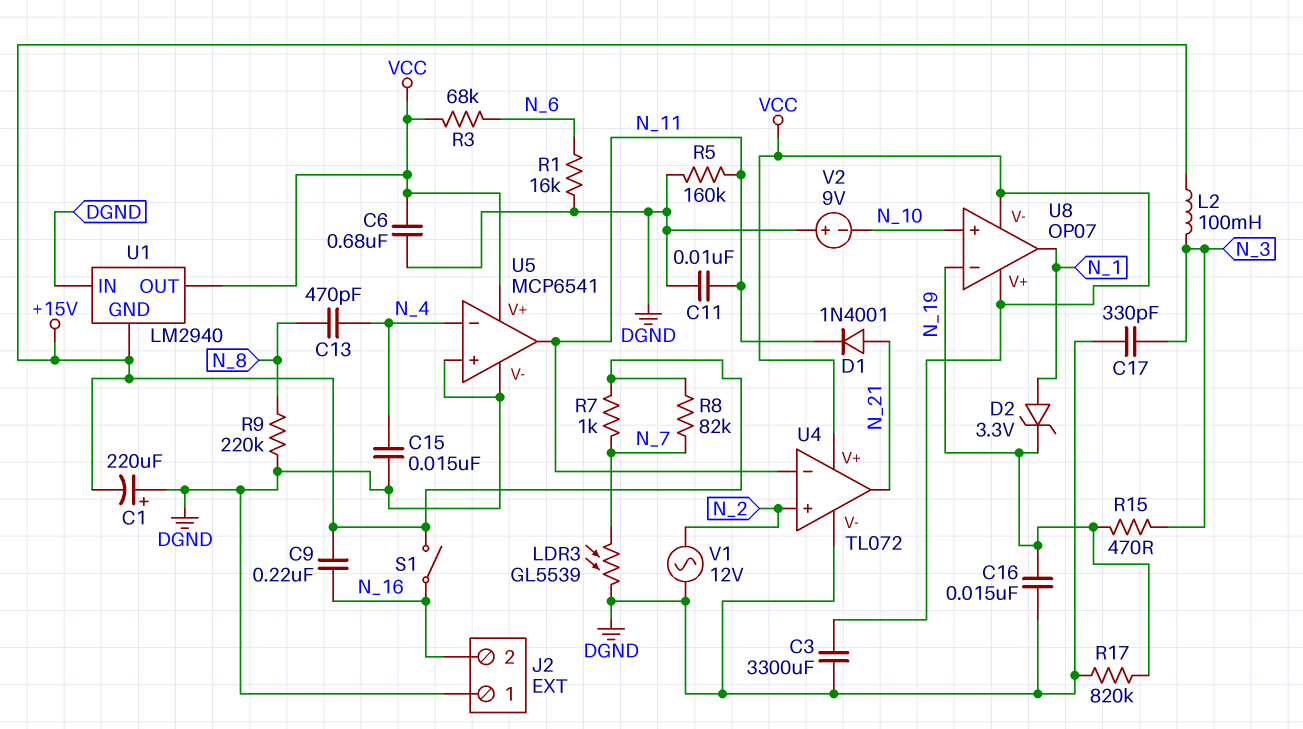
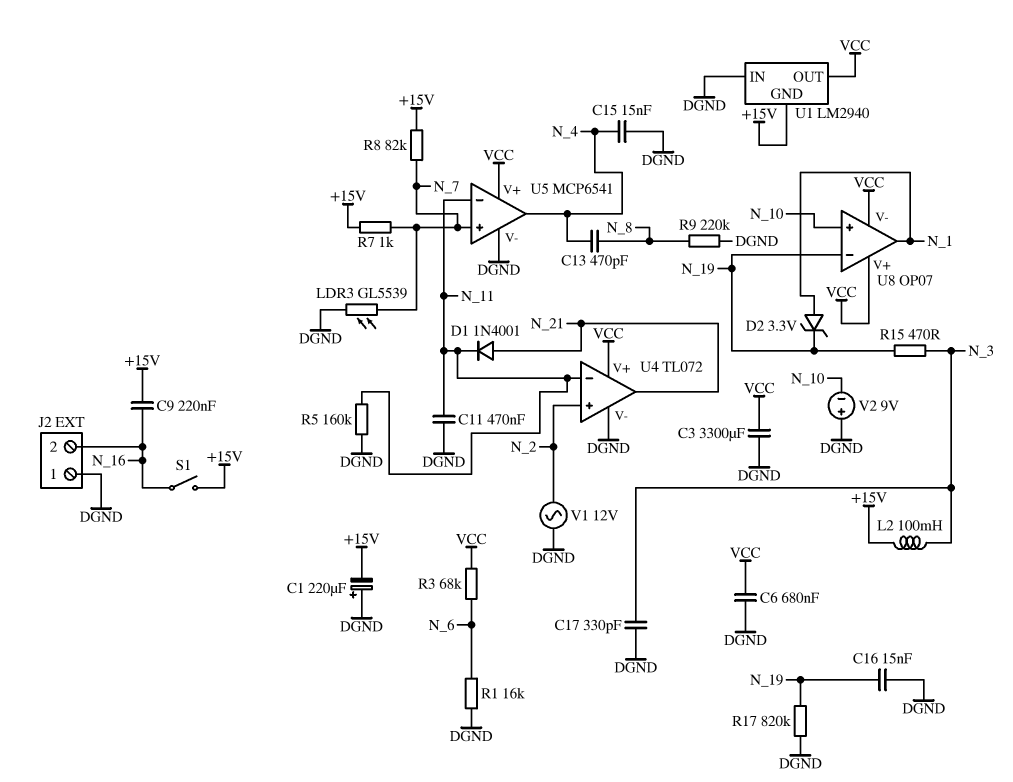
C11: 10nF (DGND, N_11) -> 470nF (DGND, N_11)
U5 pin in+: DGND -> N_7
U5 pin in-: N_4 -> N_11
U5 pin out: N_11 -> N_4

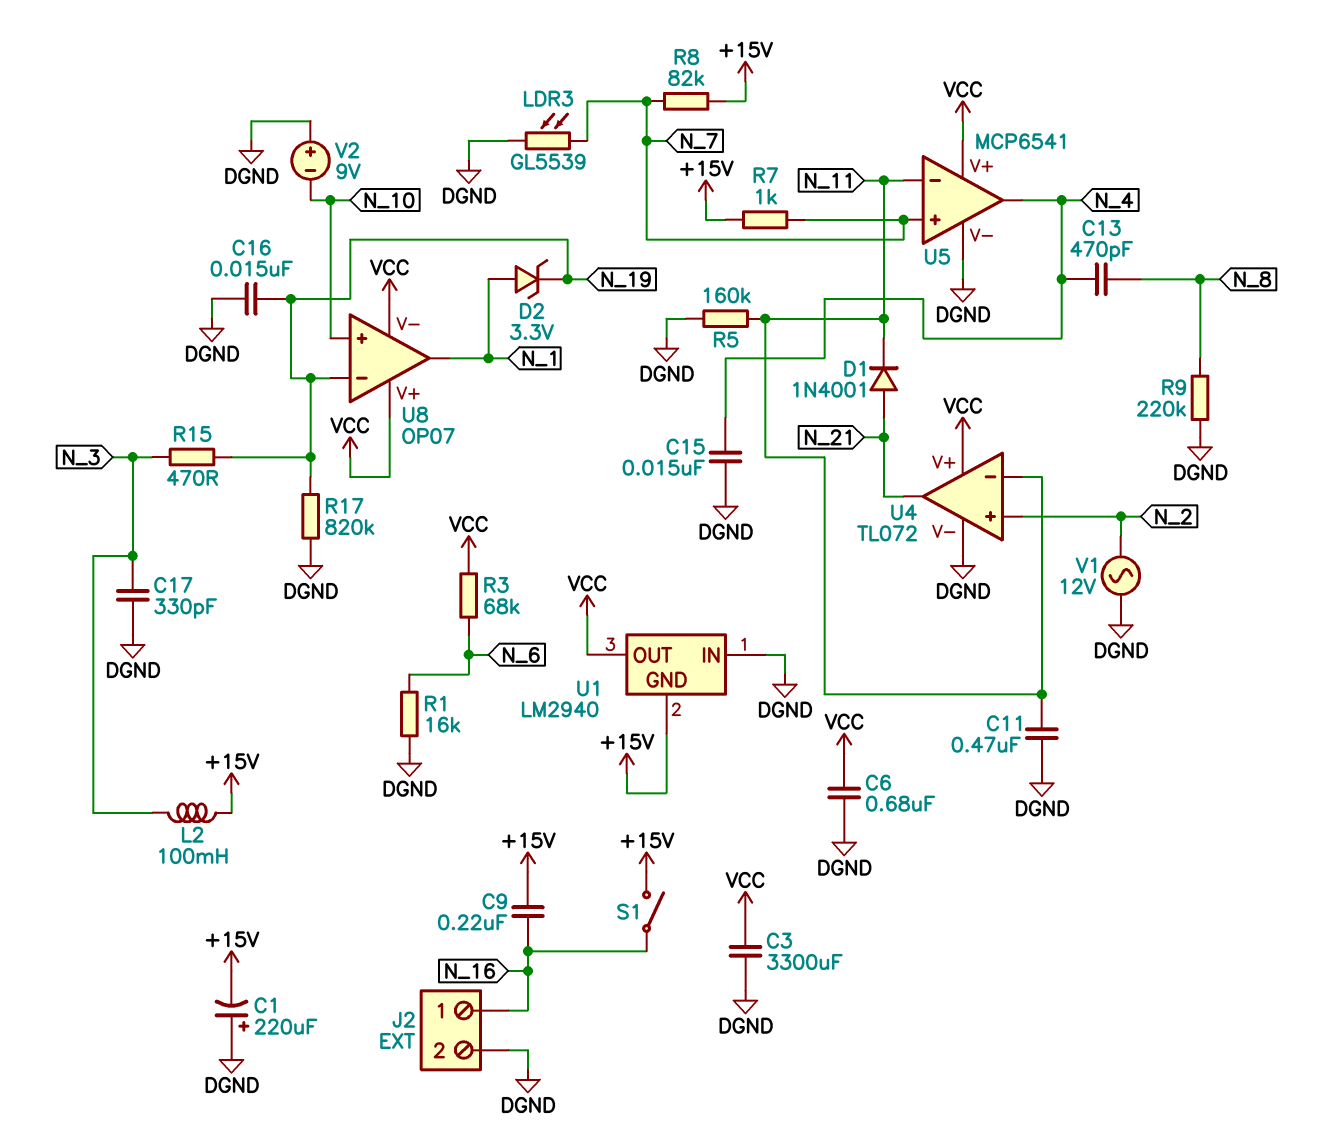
J2 pin 1: DGND -> N_16
J2 pin 2: N_16 -> DGND

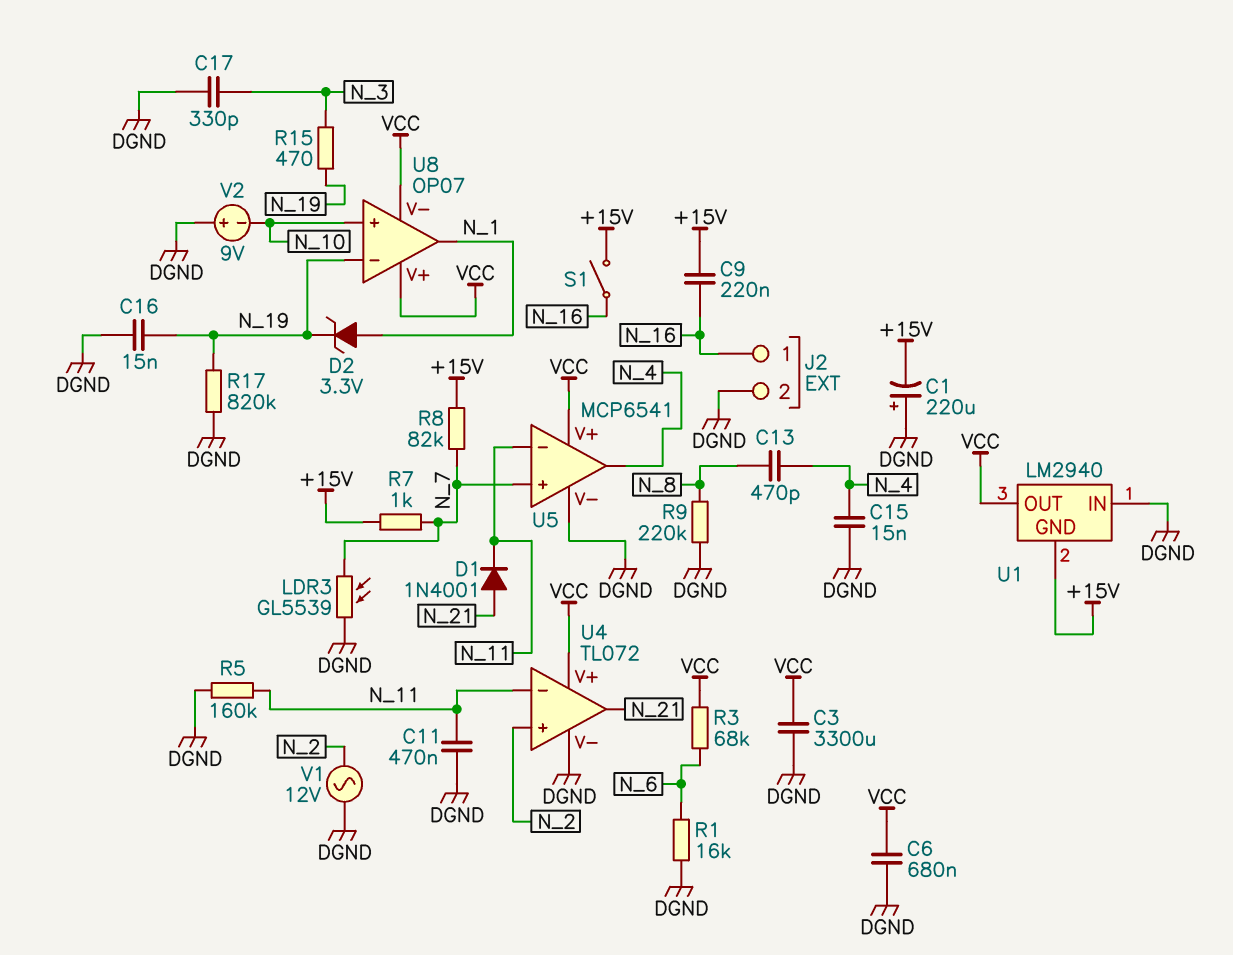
L2: 100mH (+15V, N_3) -> none

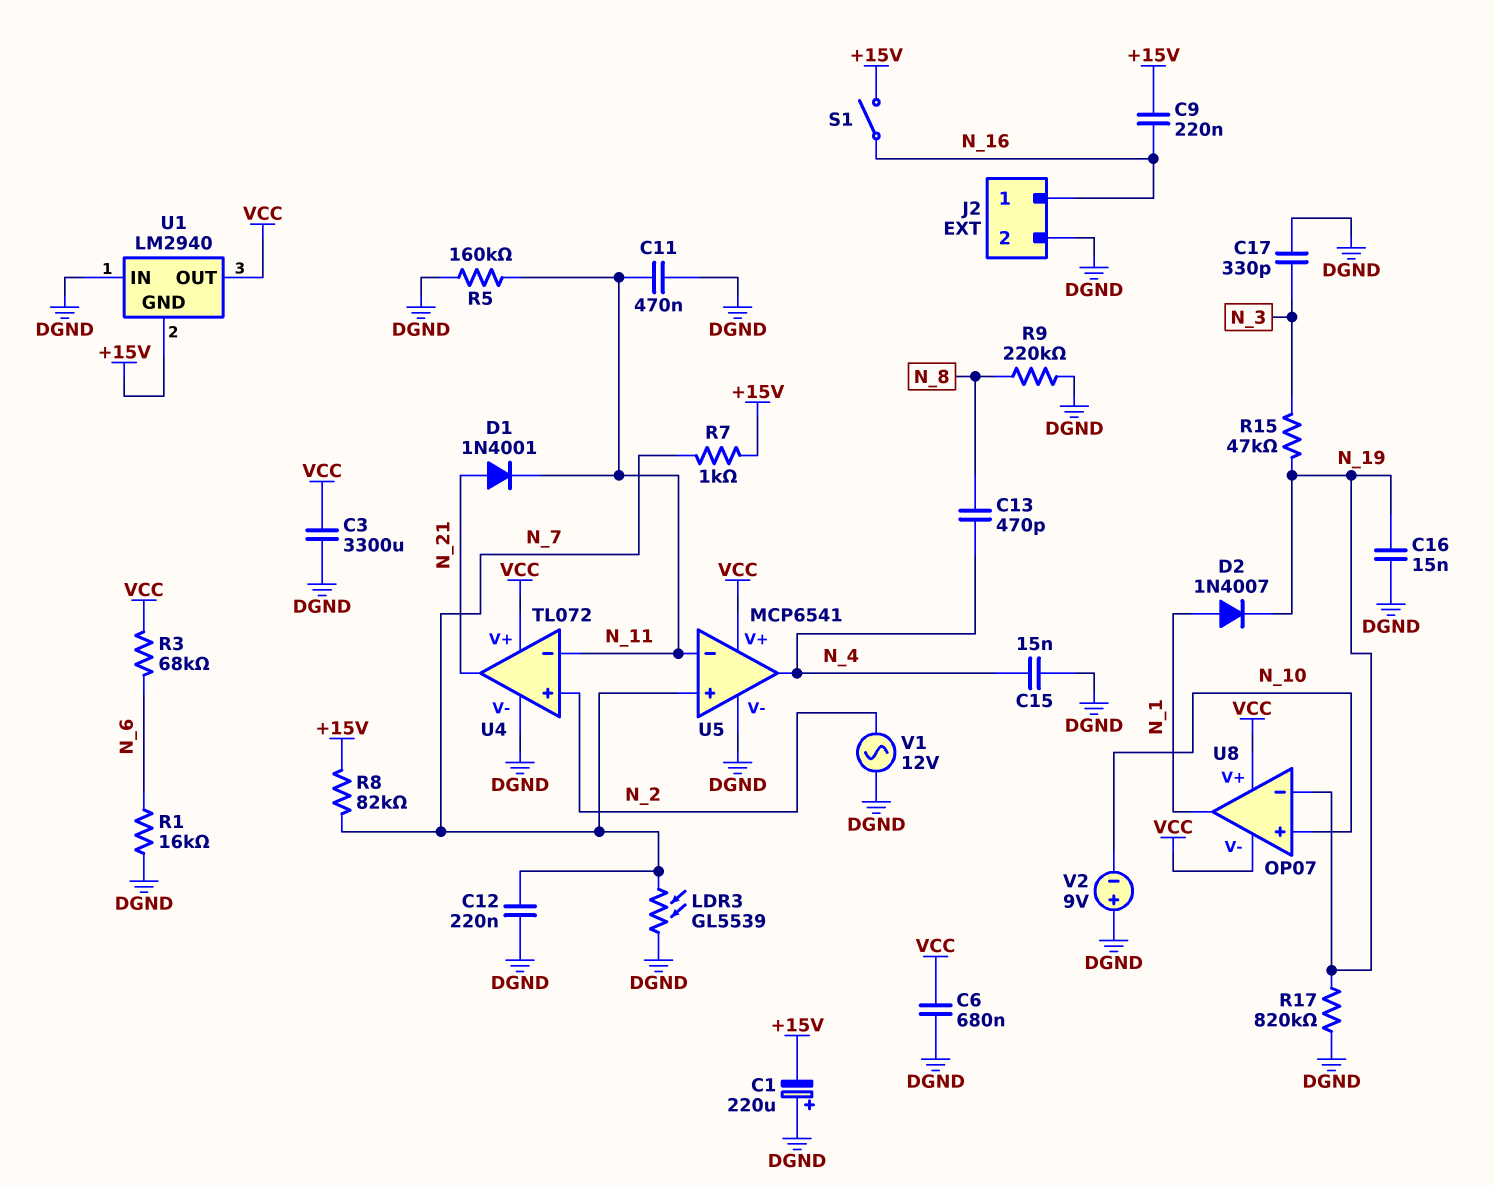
C12: none -> 220nF (DGND, N_7)
D2: zener 3.3V (A N_1, K N_19) -> diode 1N4007 (A N_1, K N_19)
R15: 470 (N_3, N_19) -> 47k (N_3, N_19)

